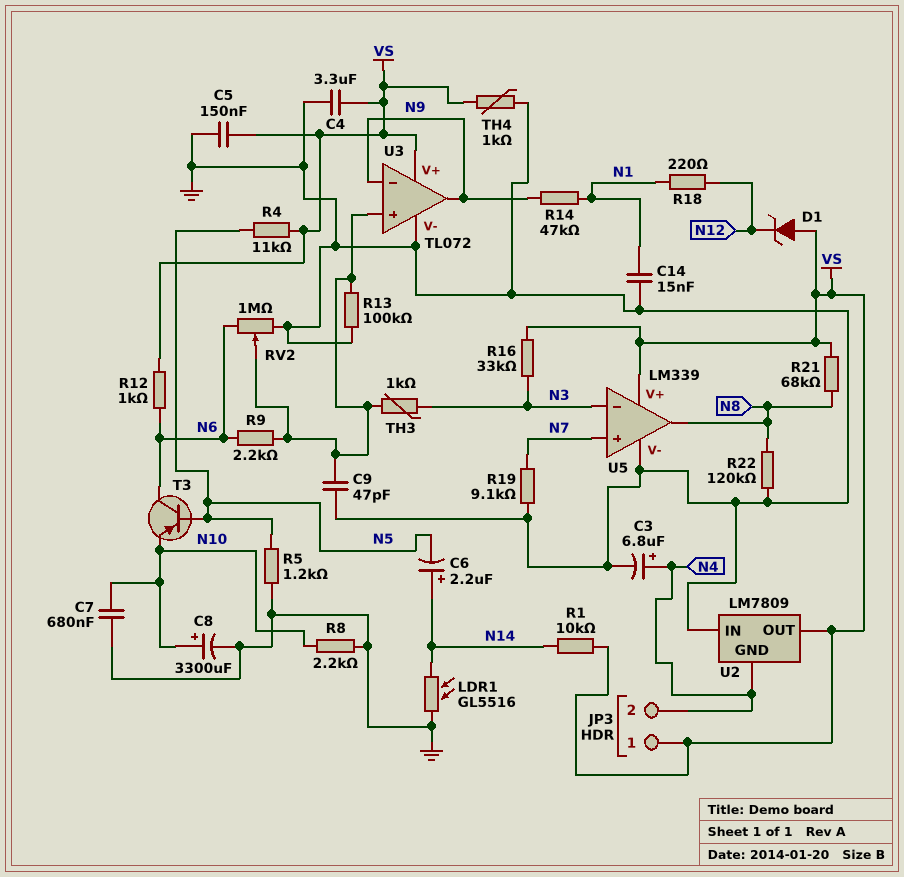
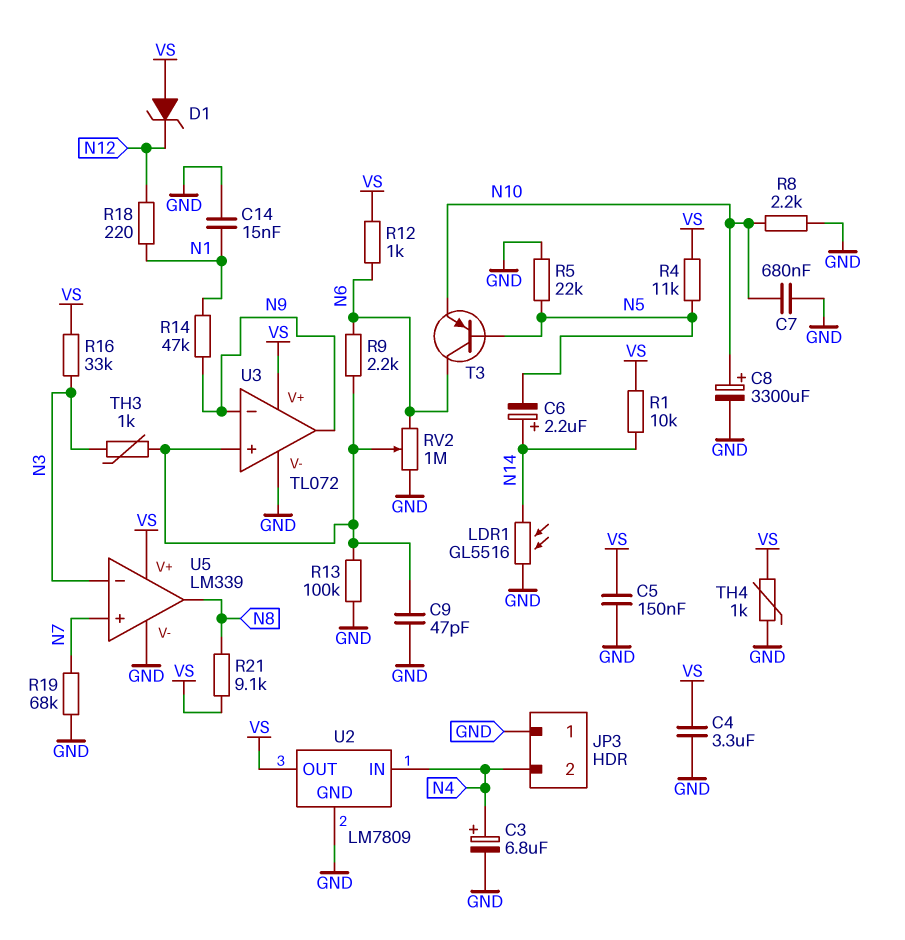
JP3 pin 1: VS -> GND
R5: 1.2k (GND, N5) -> 22k (GND, N5)
R19: 9.1k (GND, N7) -> 68k (GND, N7)
R21: 68k (N8, VS) -> 9.1k (N8, VS)
R22: 120k (GND, N8) -> none
U2 pin GND: N4 -> GND
U2 pin IN: GND -> N4

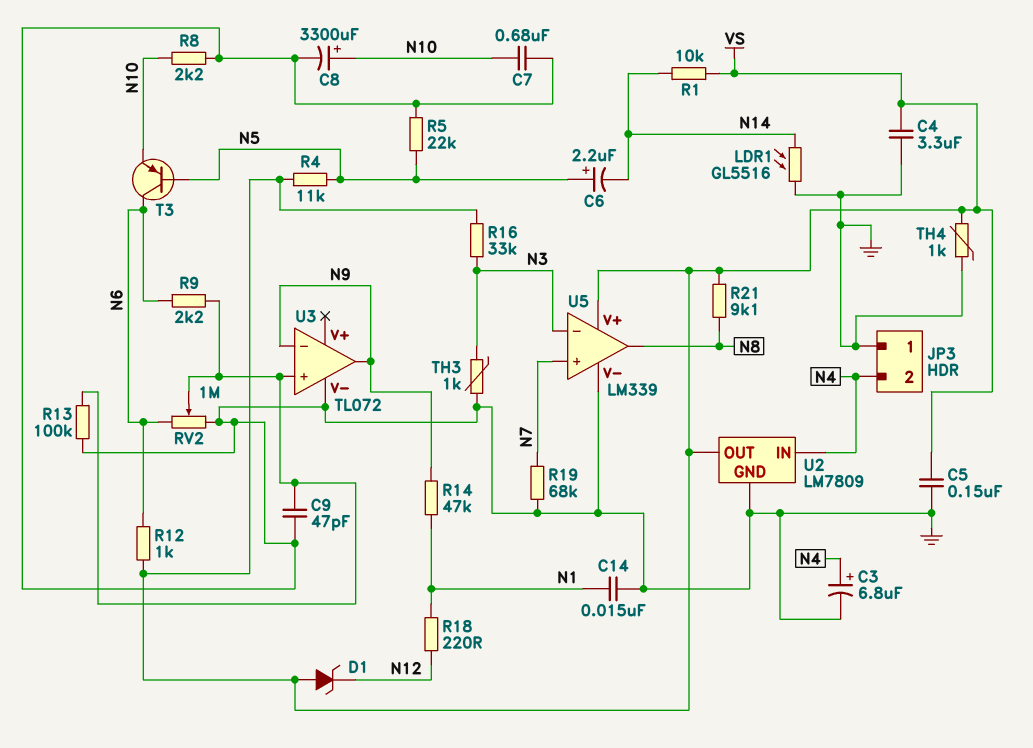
C6: 2.2uF (plus N14, minus N5) -> 2.2uF (plus N5, minus N14)
TH3: 1k (N3, U3/in+) -> 1k (GND, N3)
U3 pin V+: VS -> none

